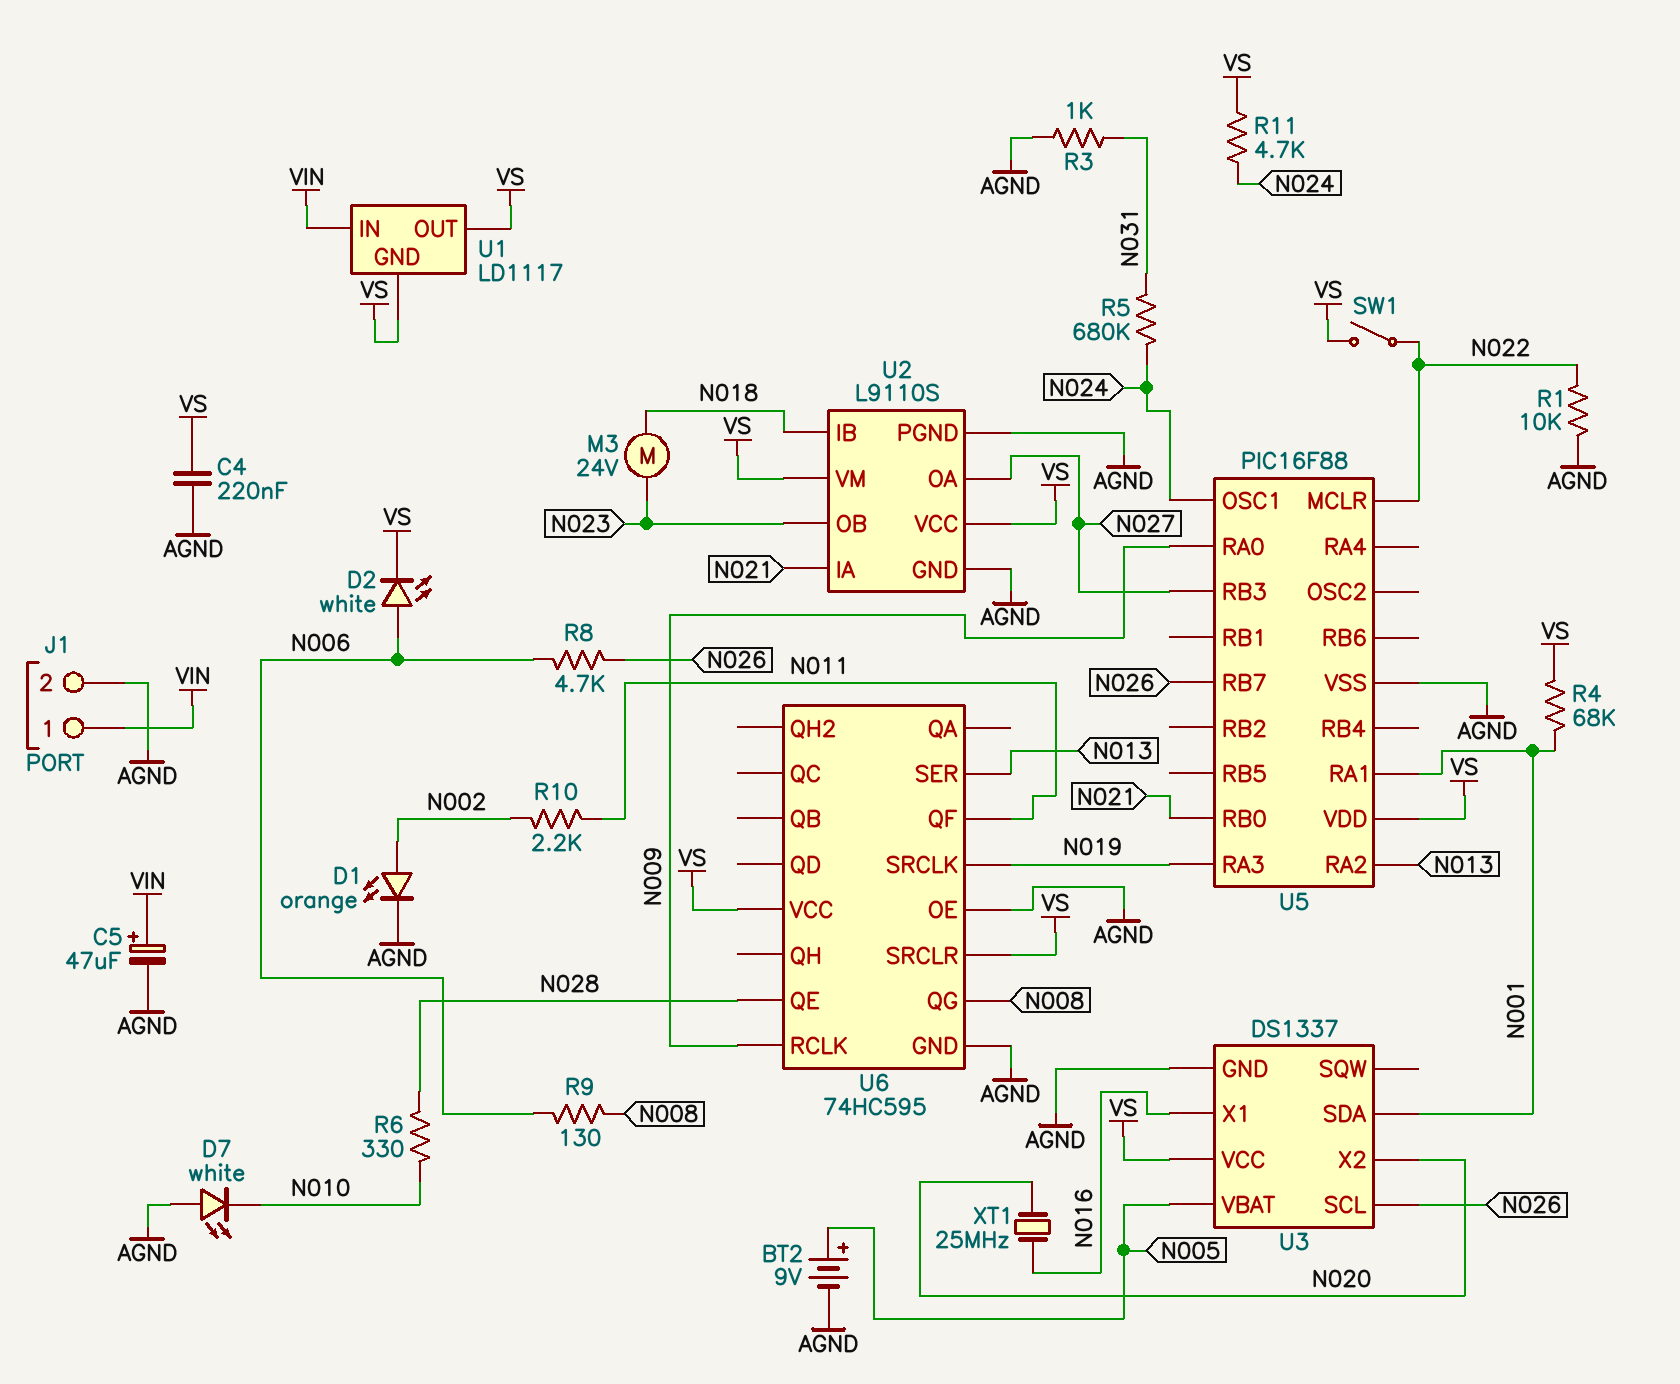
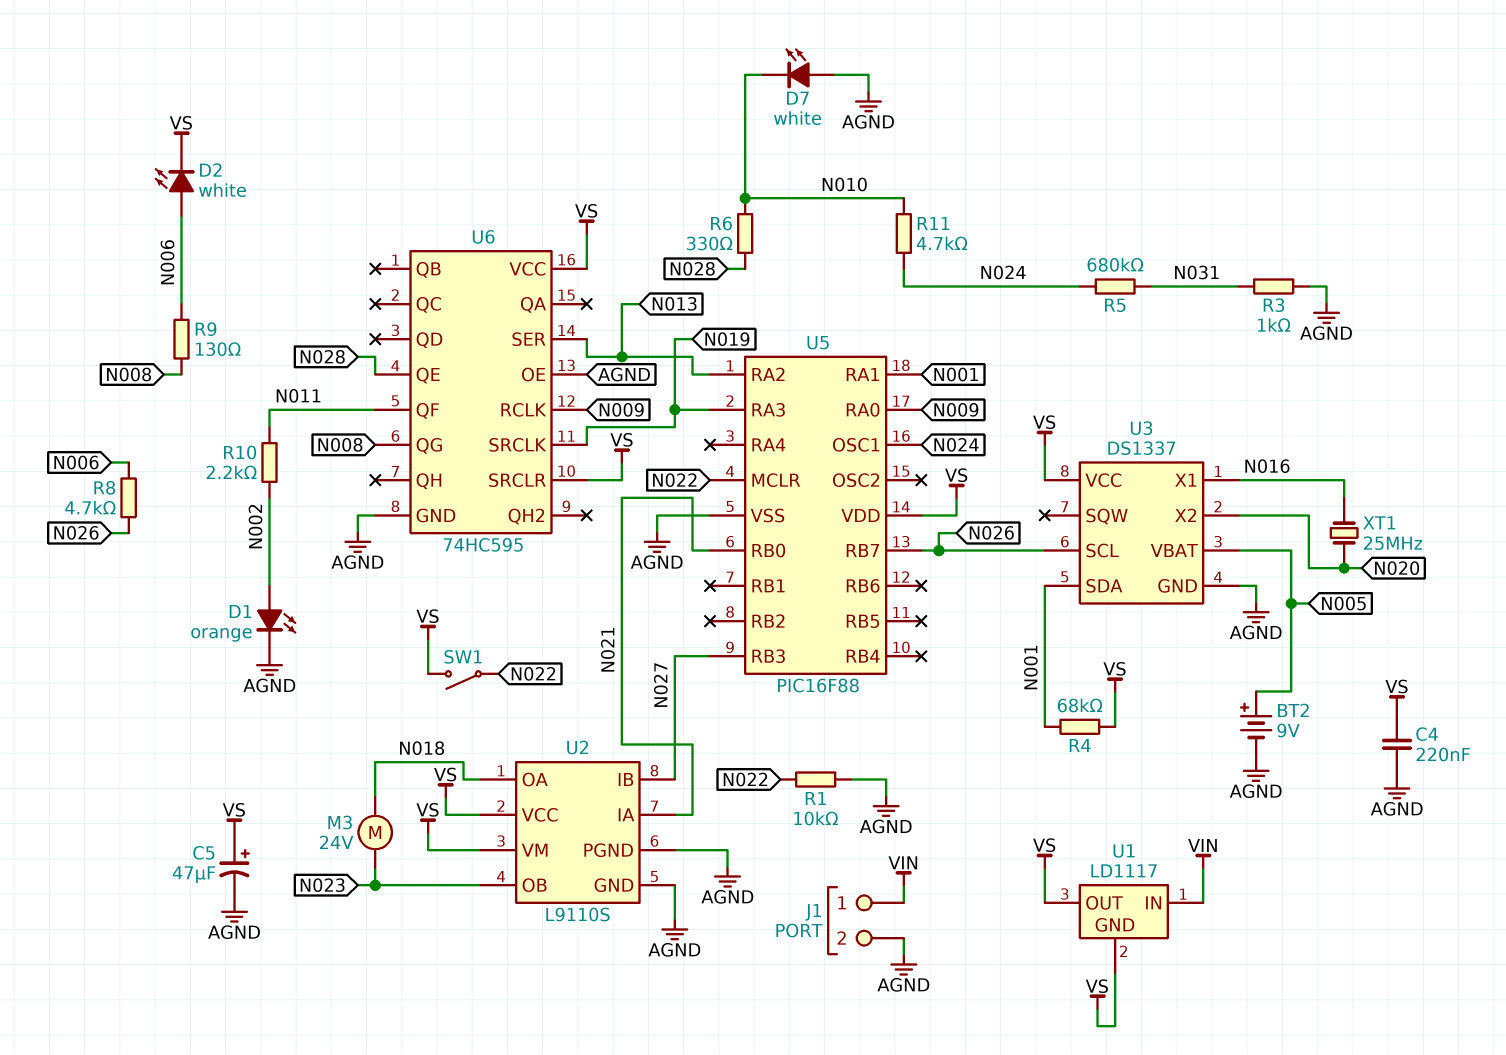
C5: 47uF (plus VIN, minus AGND) -> 47uF (plus VS, minus AGND)
R11: 4.7k (N024, VS) -> 4.7k (N010, N024)
U2 pin IB: N018 -> N027
U2 pin OA: N027 -> N018

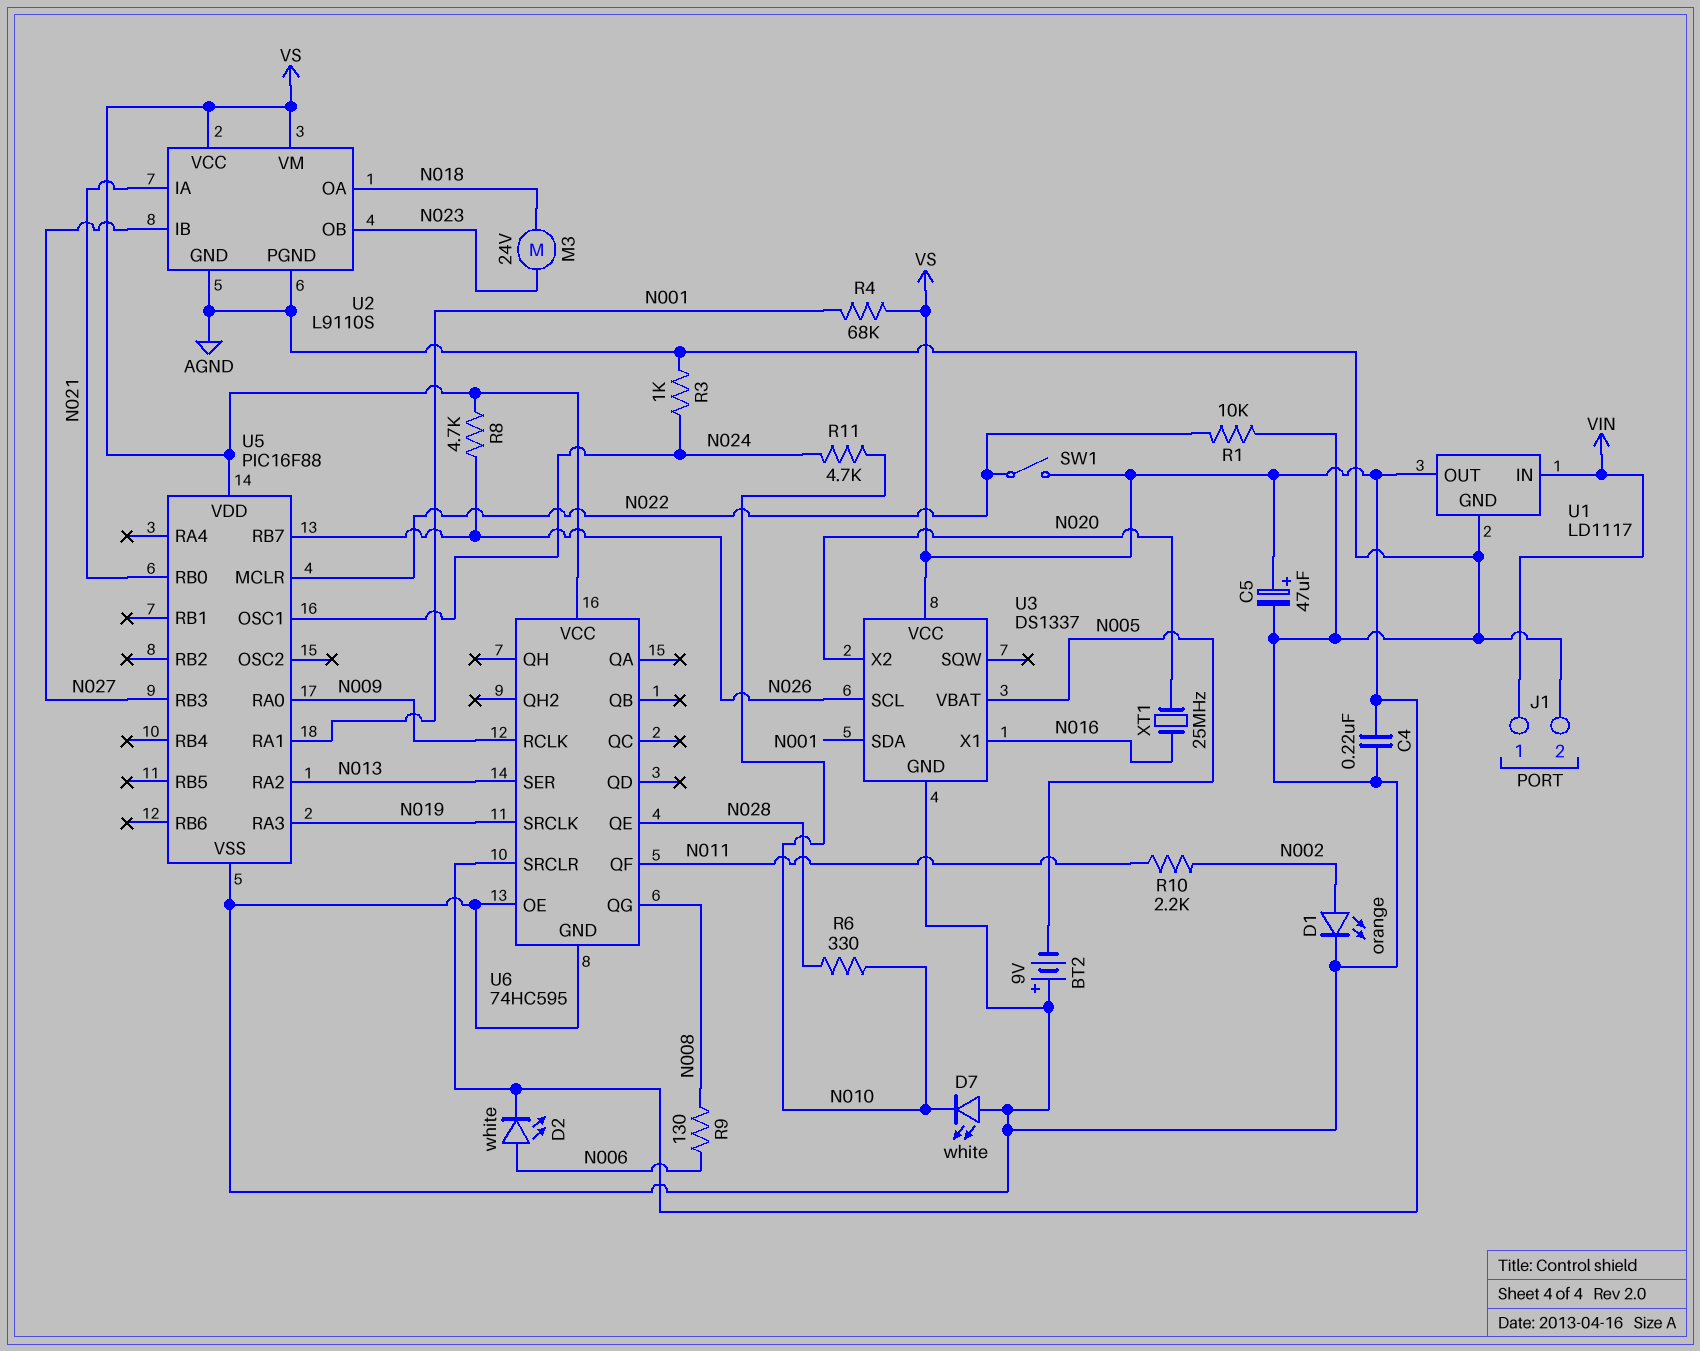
BT2: 9V (plus N005, minus AGND) -> 9V (plus AGND, minus N005)
R3: 1k (AGND, N031) -> 1k (AGND, N024)
R5: 680k (N024, N031) -> none
R8: 4.7k (N006, N026) -> 4.7k (N026, VS)
U1 pin GND: VS -> AGND

